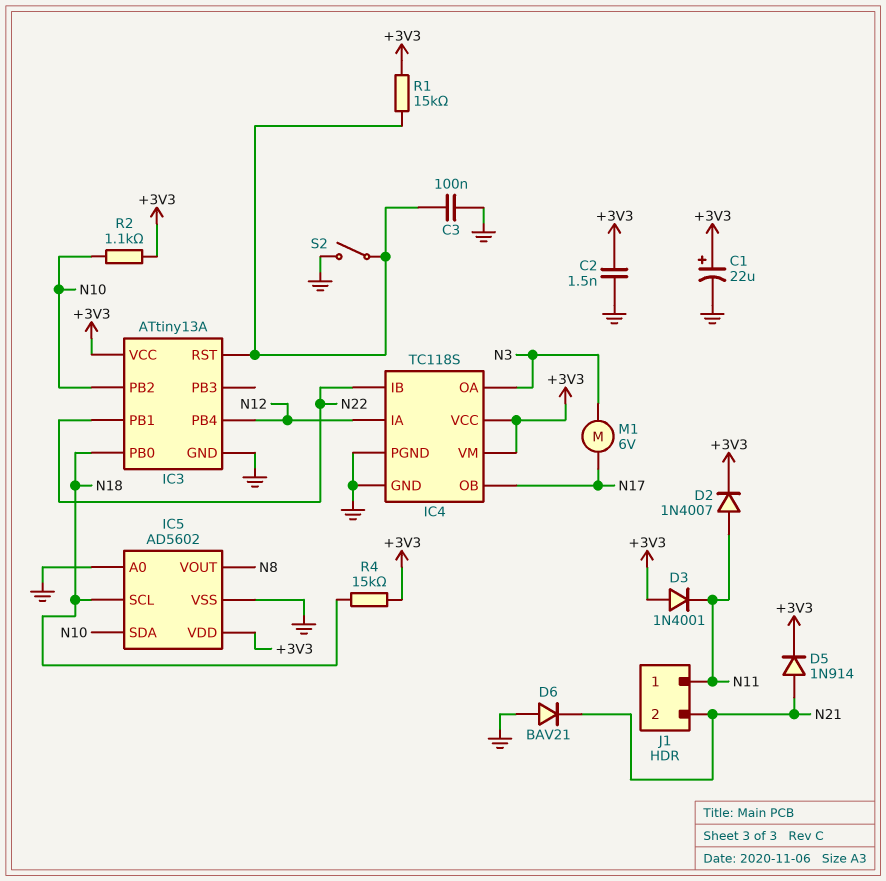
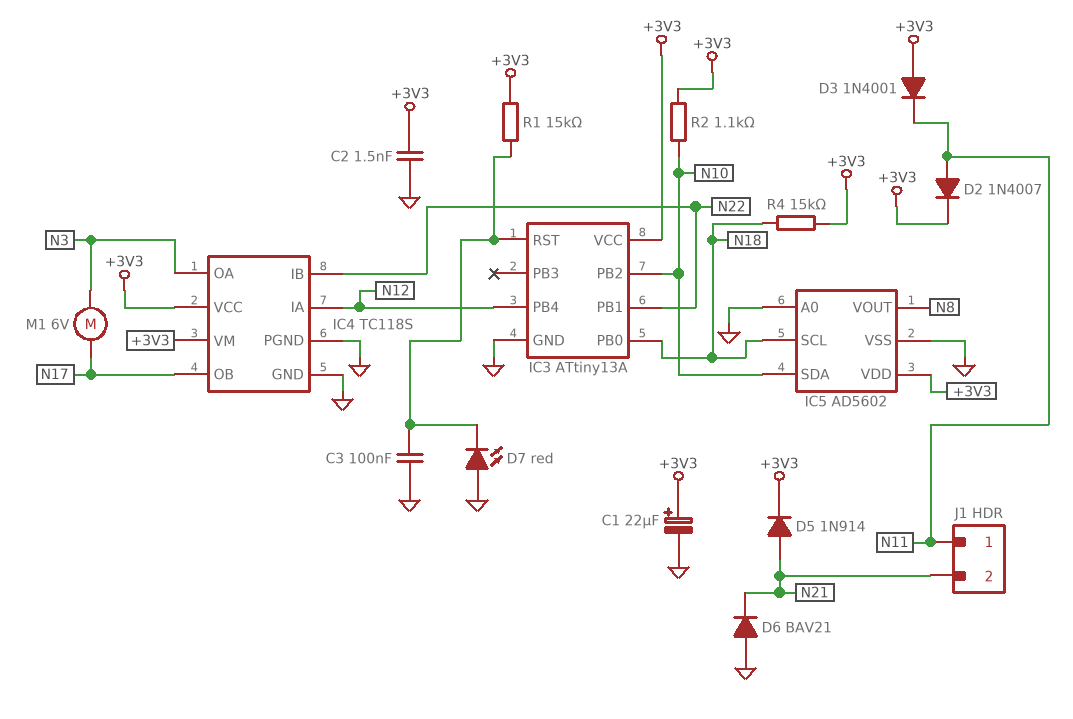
D7: none -> LED red (A GND, K IC3/RST)
S2: switch (GND, IC3/RST) -> none

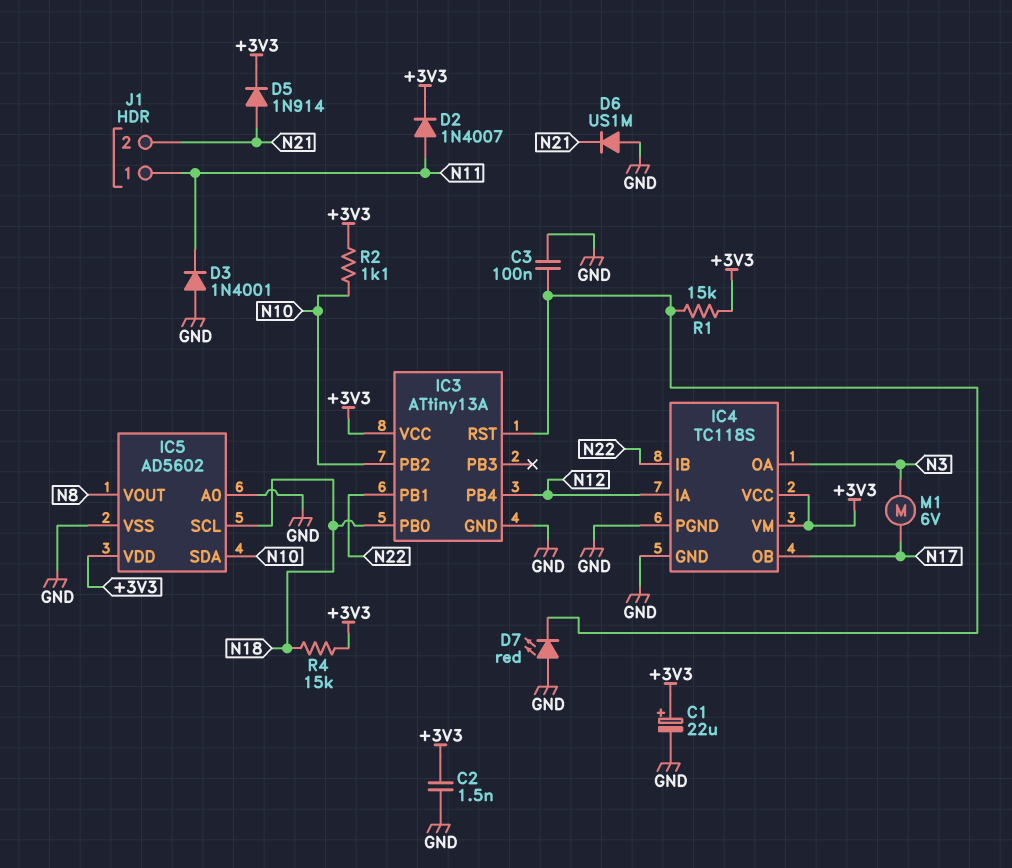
D3: diode 1N4001 (A +3V3, K N11) -> diode 1N4001 (A GND, K N11)
D6: diode BAV21 (A GND, K N21) -> diode US1M (A GND, K N21)

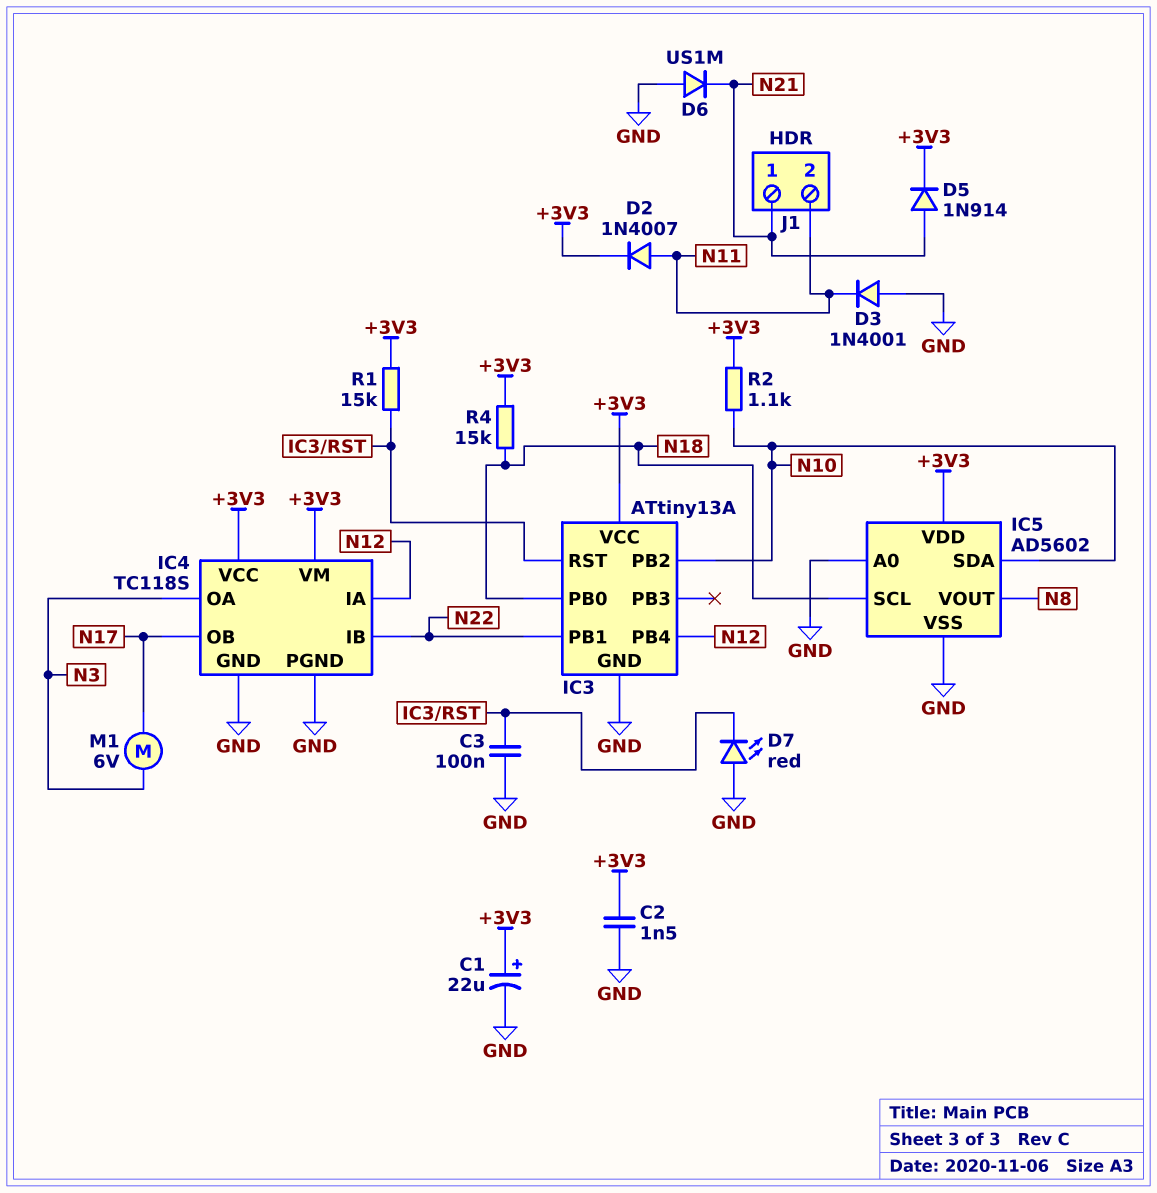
J1 pin 1: N11 -> N21
J1 pin 2: N21 -> N11

